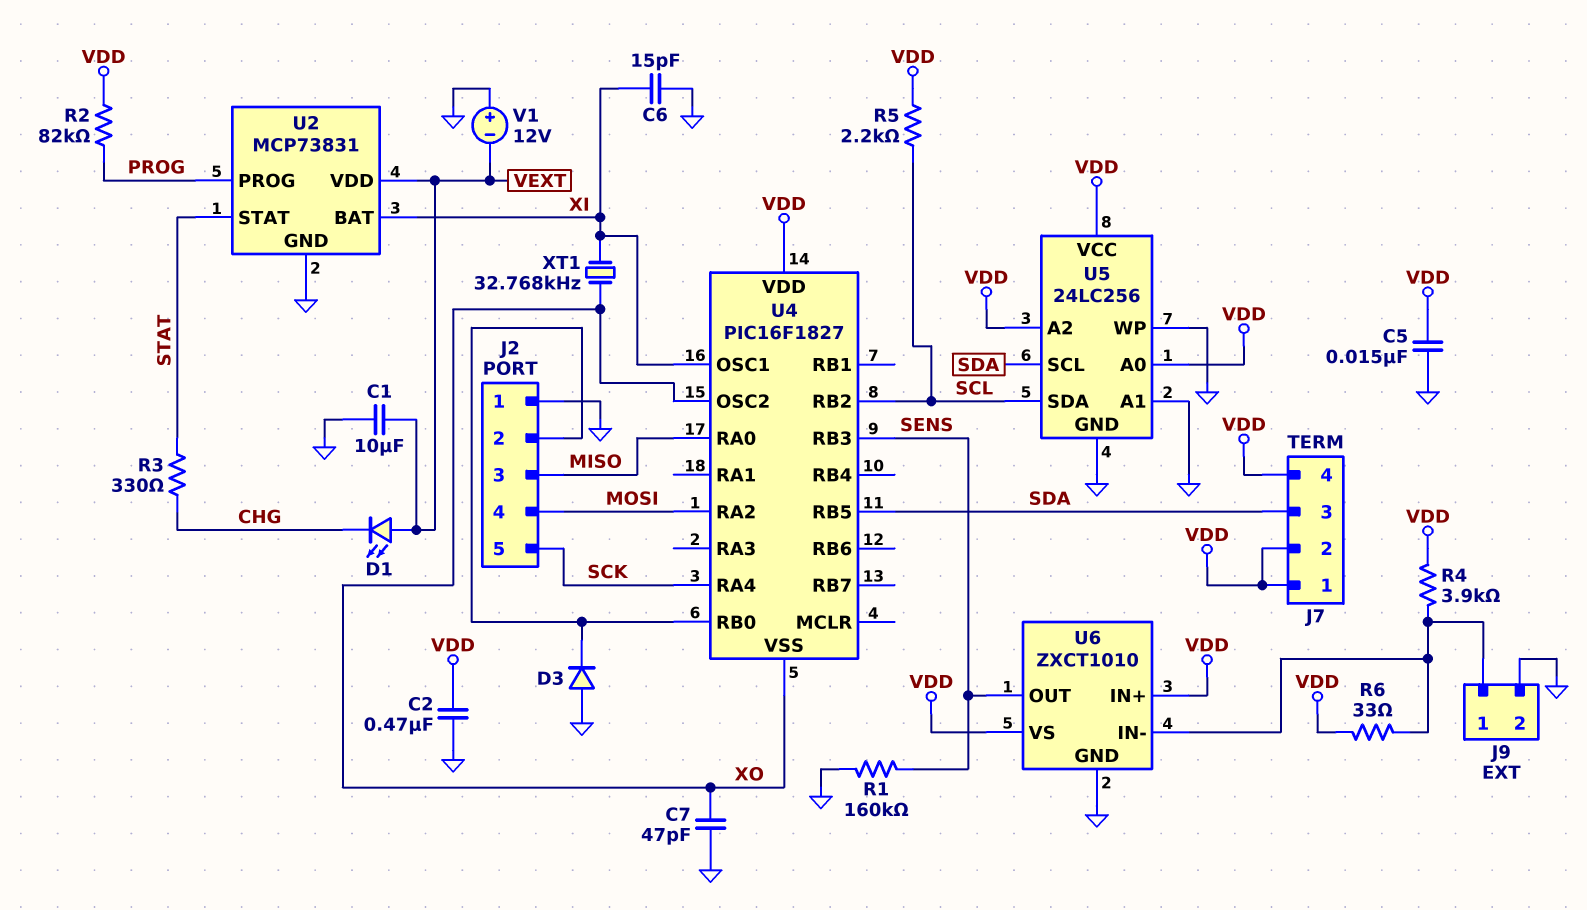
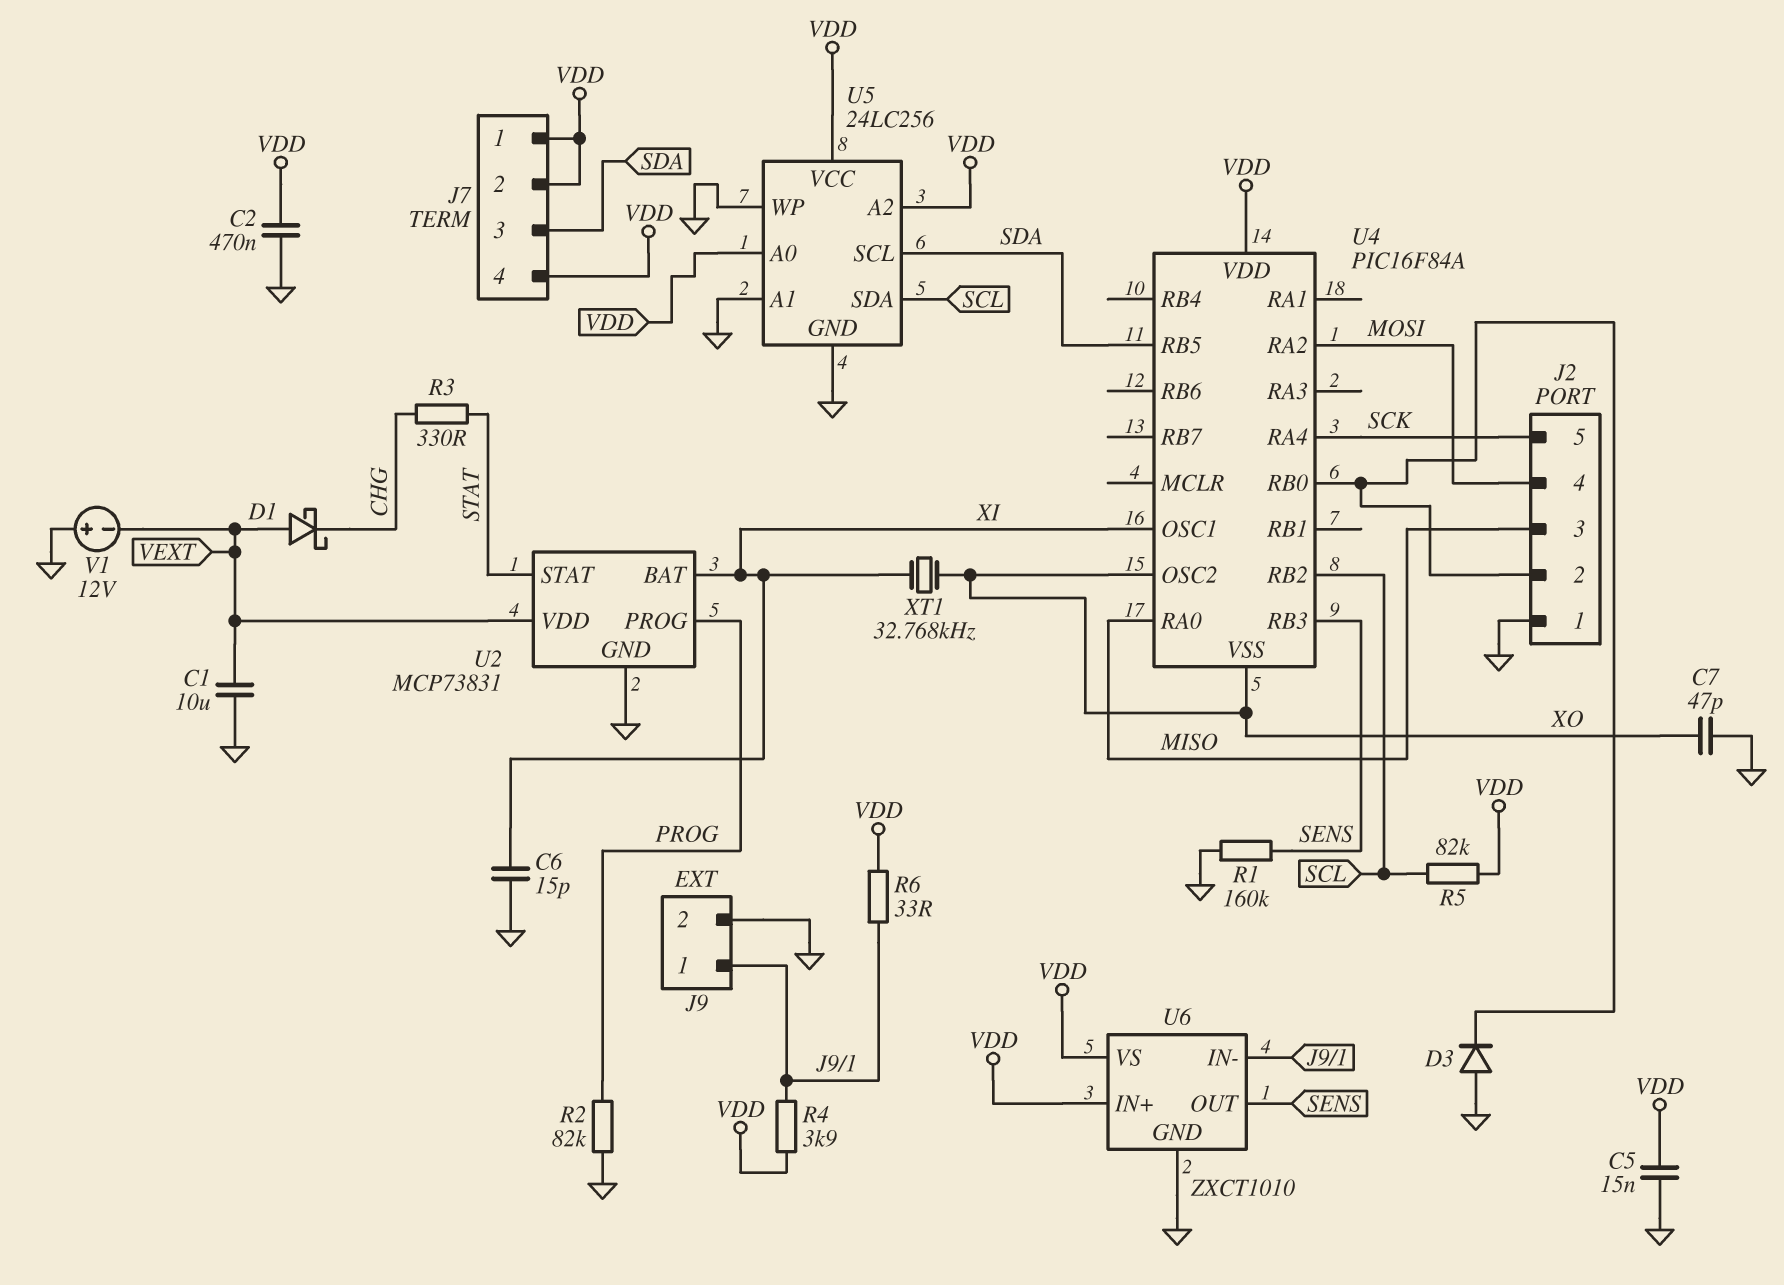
D1: LED (A VEXT, K CHG) -> schottky (A VEXT, K CHG)
R2: 82k (PROG, VDD) -> 82k (GND, PROG)
R5: 2.2k (SCL, VDD) -> 82k (SCL, VDD)
U4: PIC16F1827 -> PIC16F84A

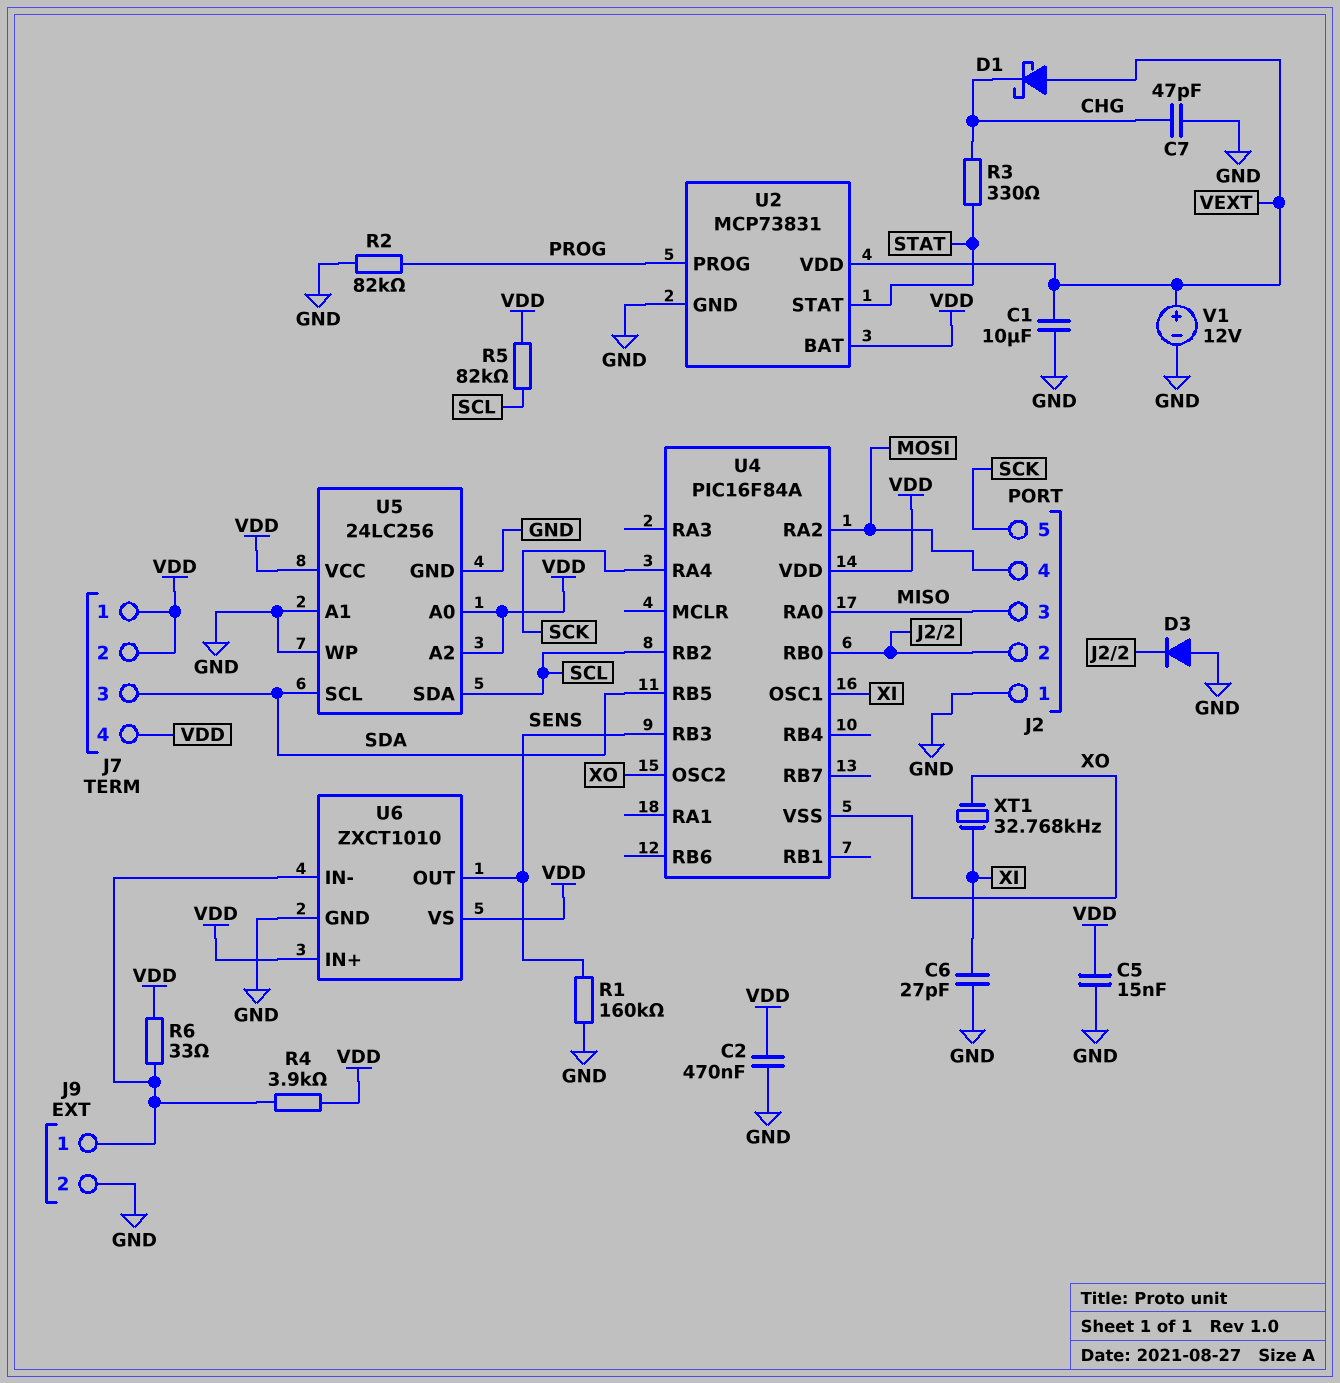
C6: 15pF (GND, XI) -> 27pF (GND, XI)
C7: 47pF (GND, XO) -> 47pF (CHG, GND)
U2 pin BAT: XI -> VDD
V1: 12V (plus GND, minus VEXT) -> 12V (plus VEXT, minus GND)

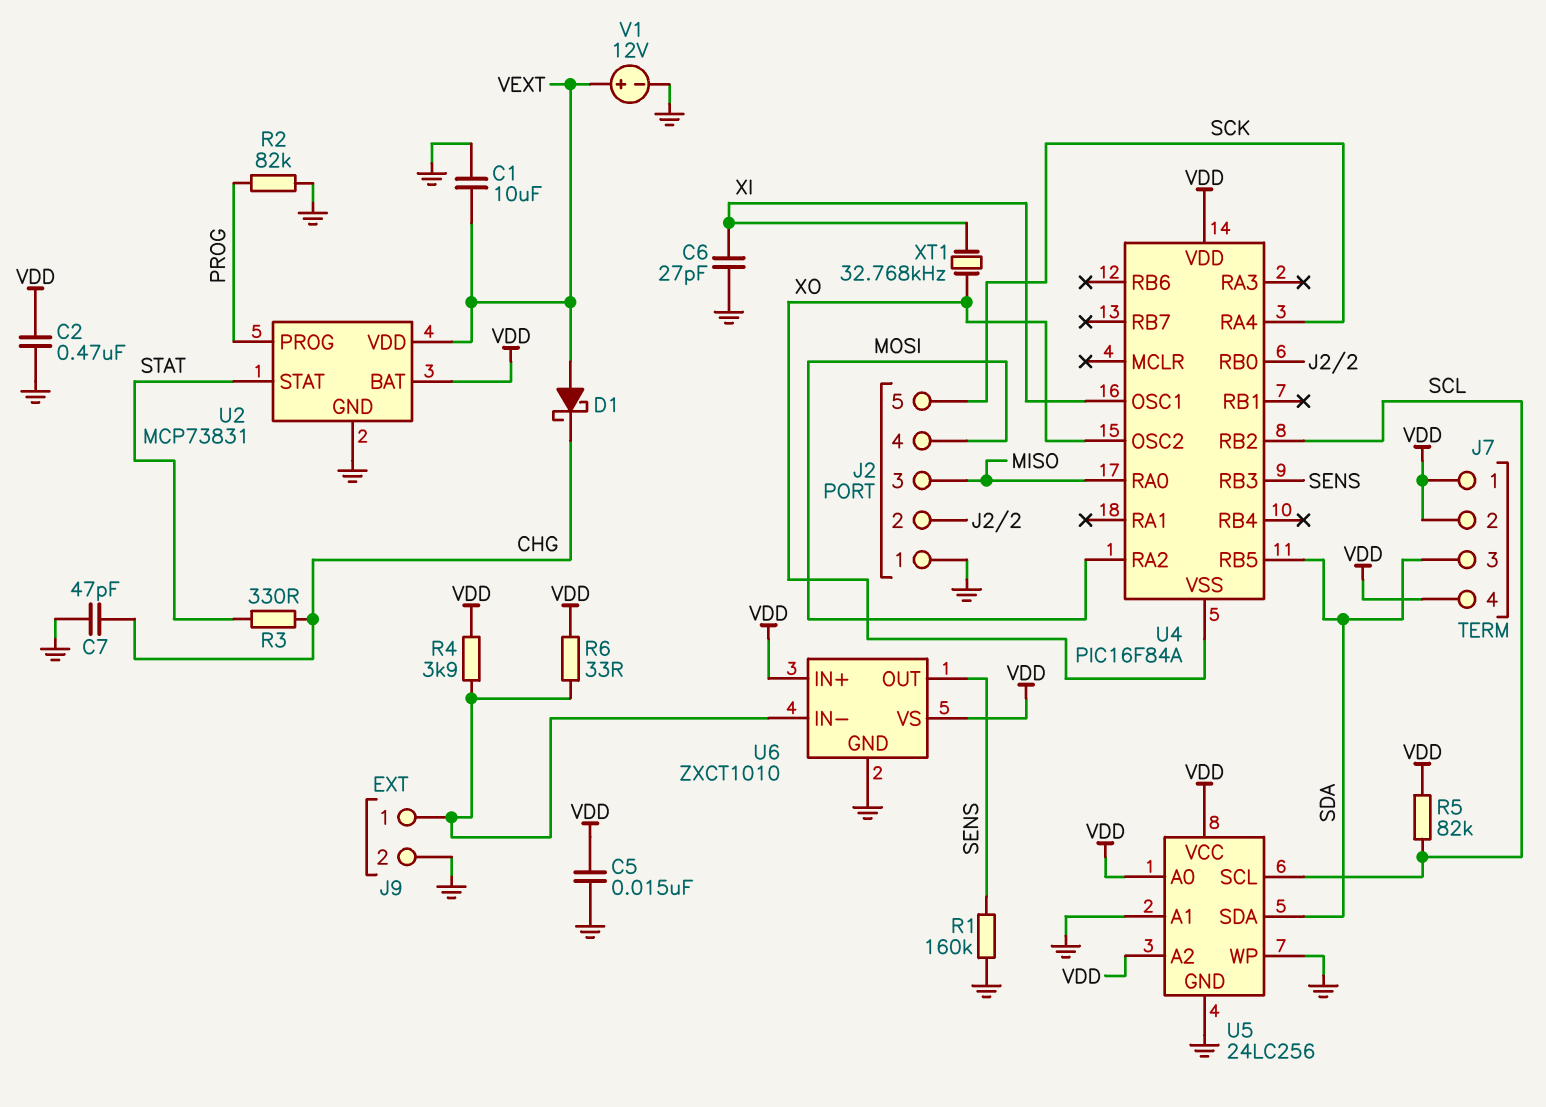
D3: diode (A GND, K J2/2) -> none
U5 pin SCL: SDA -> SCL
U5 pin SDA: SCL -> SDA

